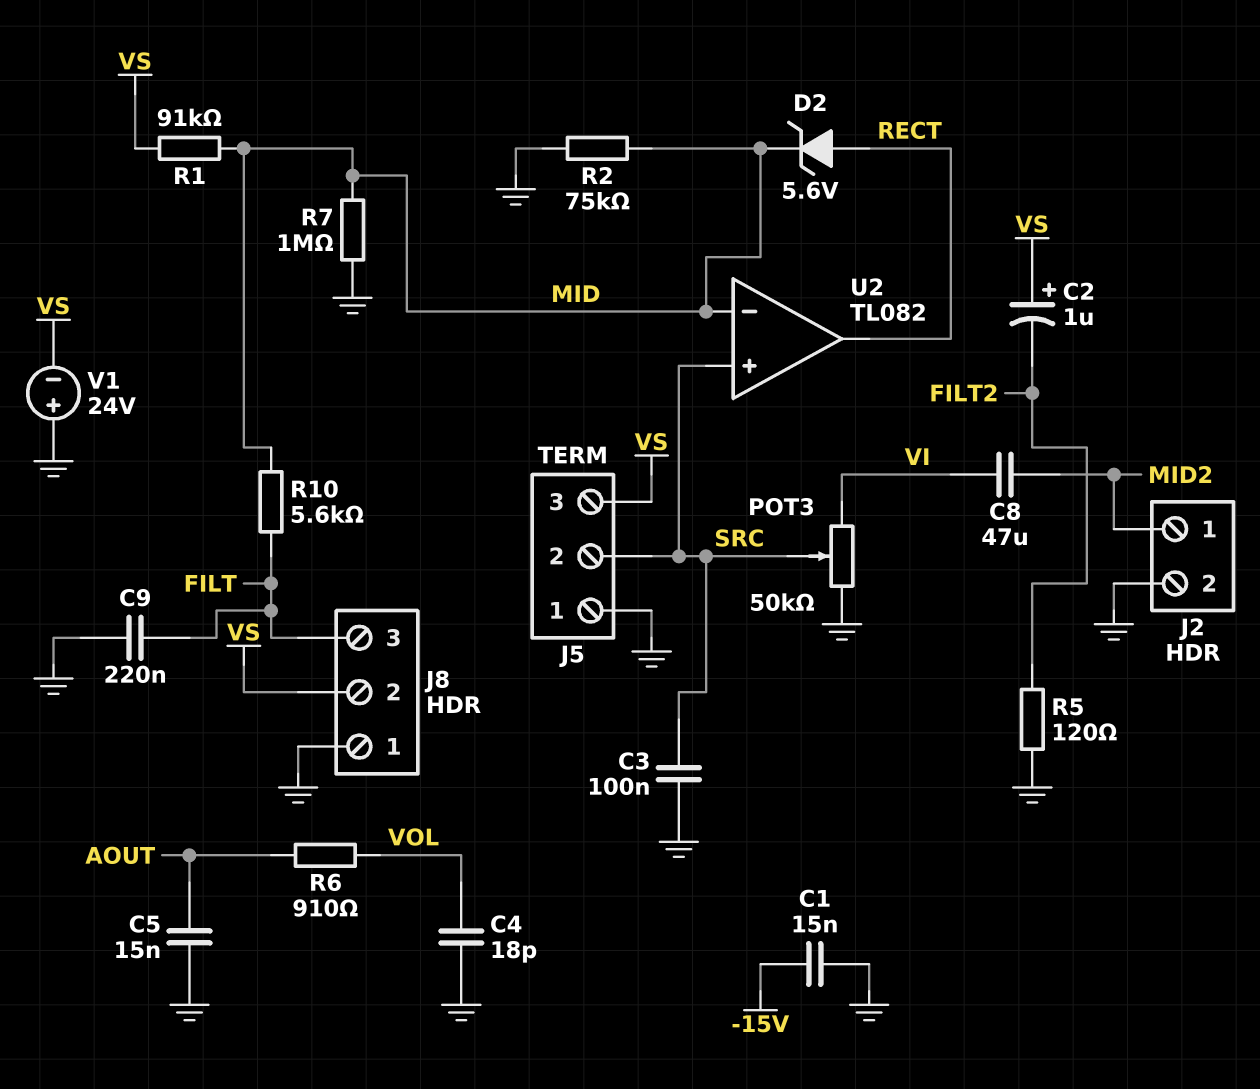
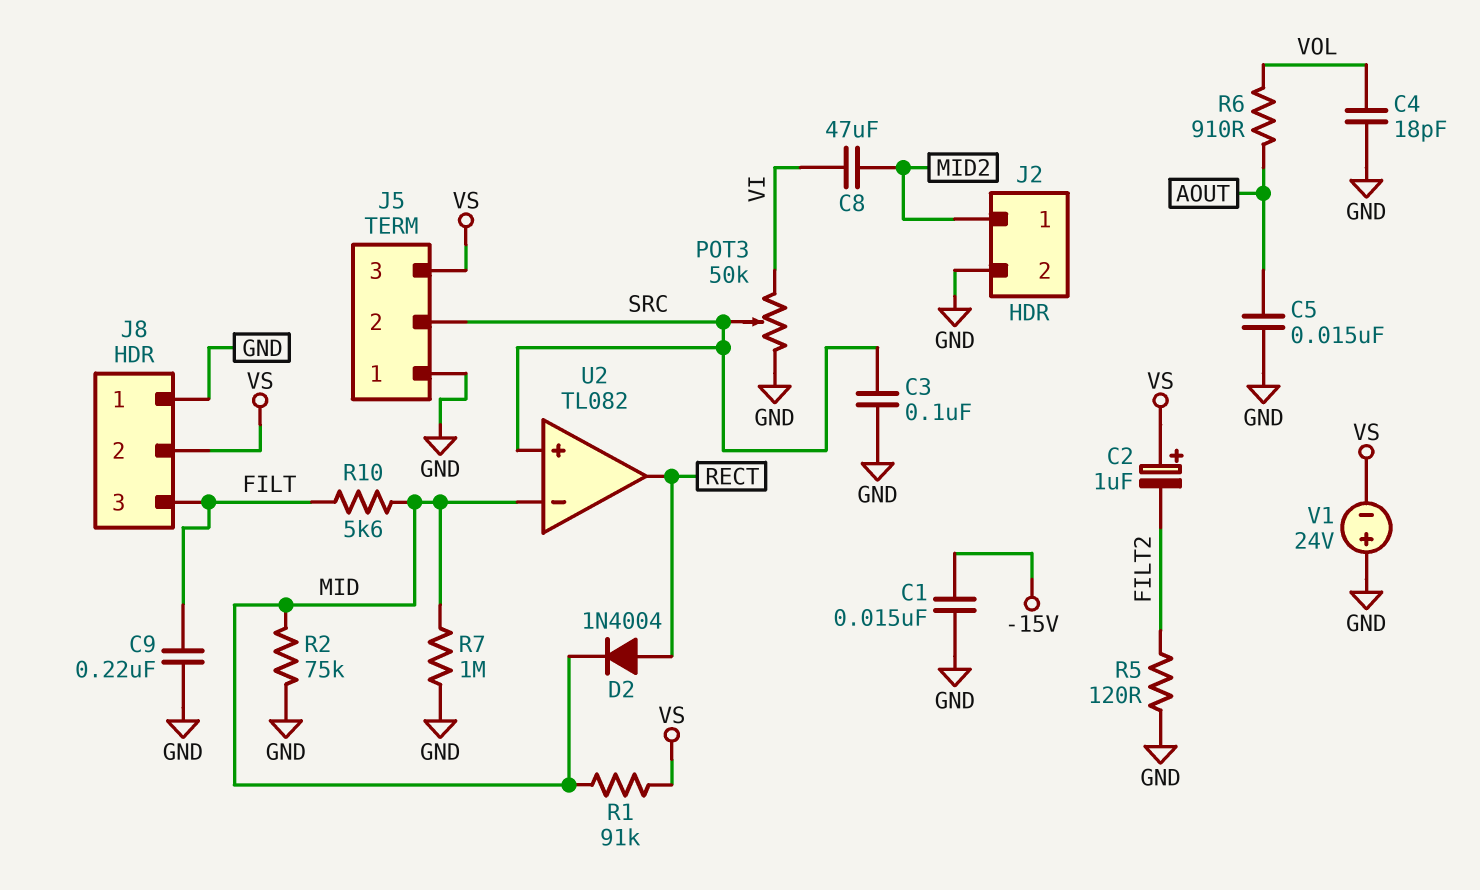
D2: zener 5.6V (A RECT, K MID) -> diode 1N4004 (A RECT, K MID)

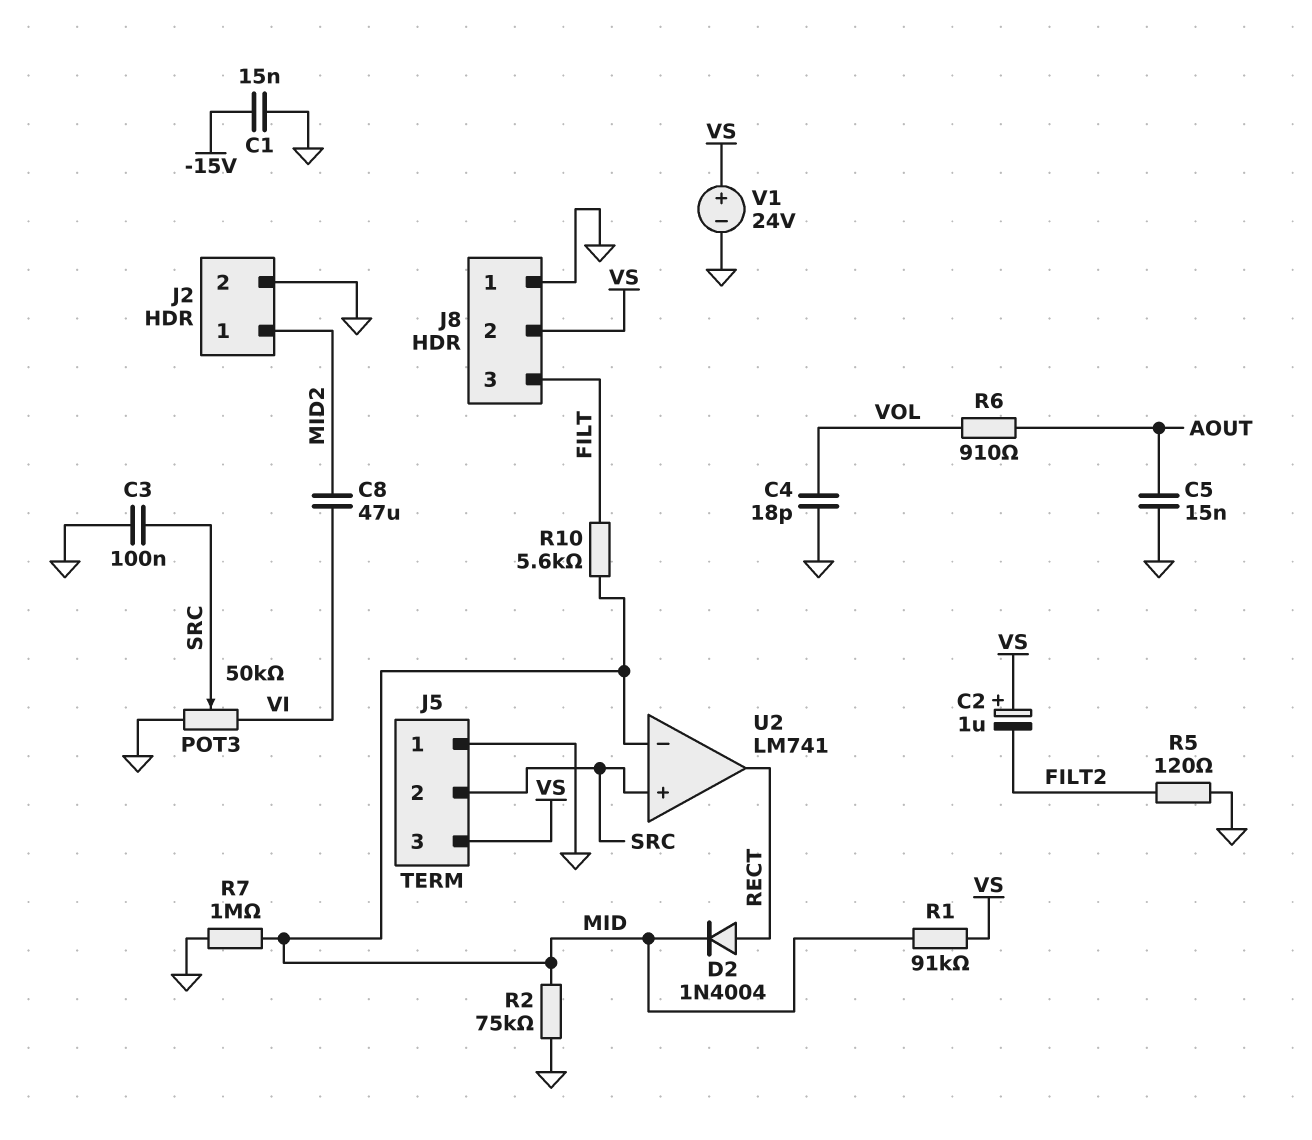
C9: 220nF (FILT, GND) -> none
U2: TL082 -> LM741
V1: 24V (plus GND, minus VS) -> 24V (plus VS, minus GND)

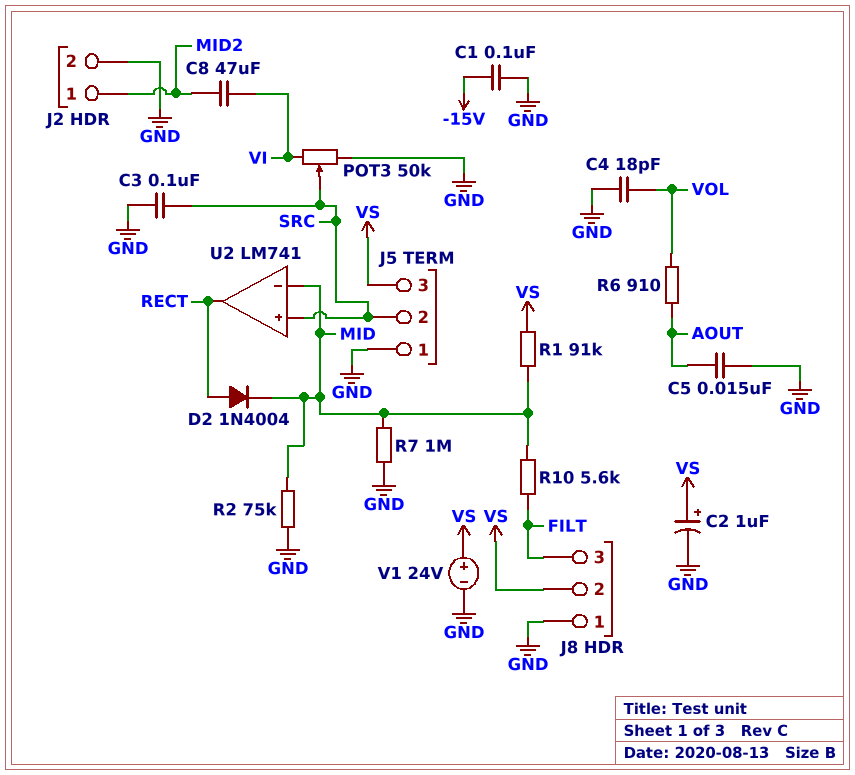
C1: 15nF (-15V, GND) -> 100nF (-15V, GND)
C2: 1uF (plus VS, minus FILT2) -> 1uF (plus VS, minus GND)
R5: 120 (FILT2, GND) -> none

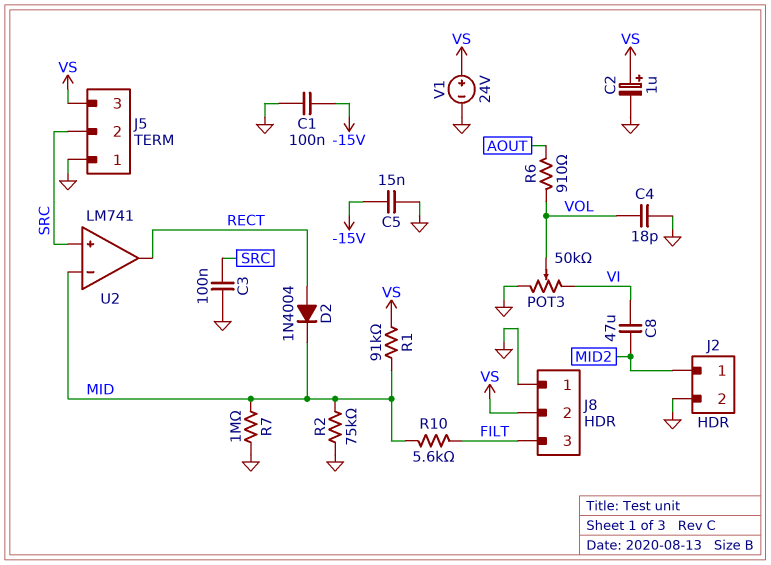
C5: 15nF (AOUT, GND) -> 15nF (-15V, GND)
POT3: 50k (GND, VI, wiper SRC) -> 50k (GND, VI, wiper VOL)

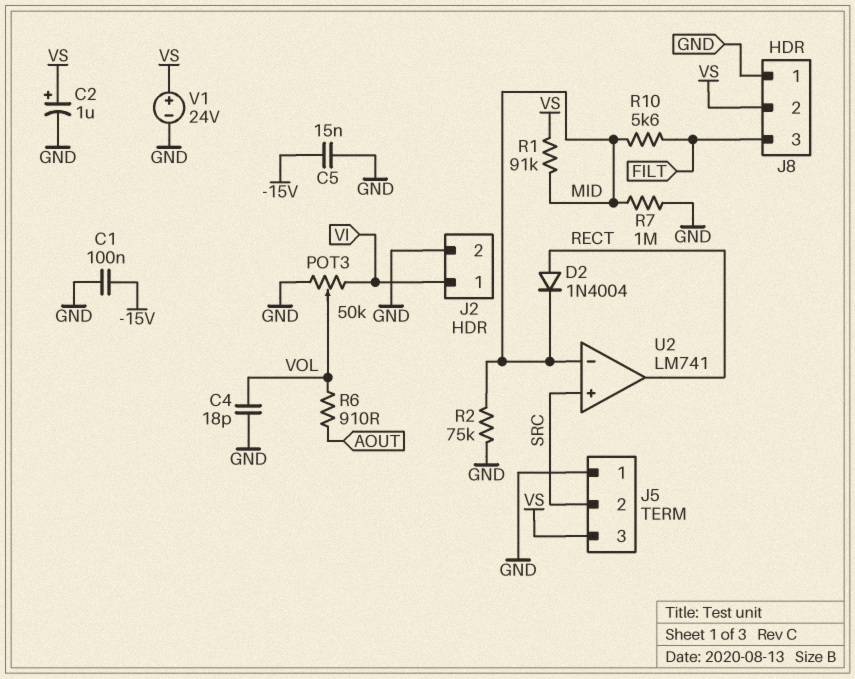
C3: 100nF (GND, SRC) -> none
C8: 47uF (MID2, VI) -> none
J2 pin 1: MID2 -> VI

